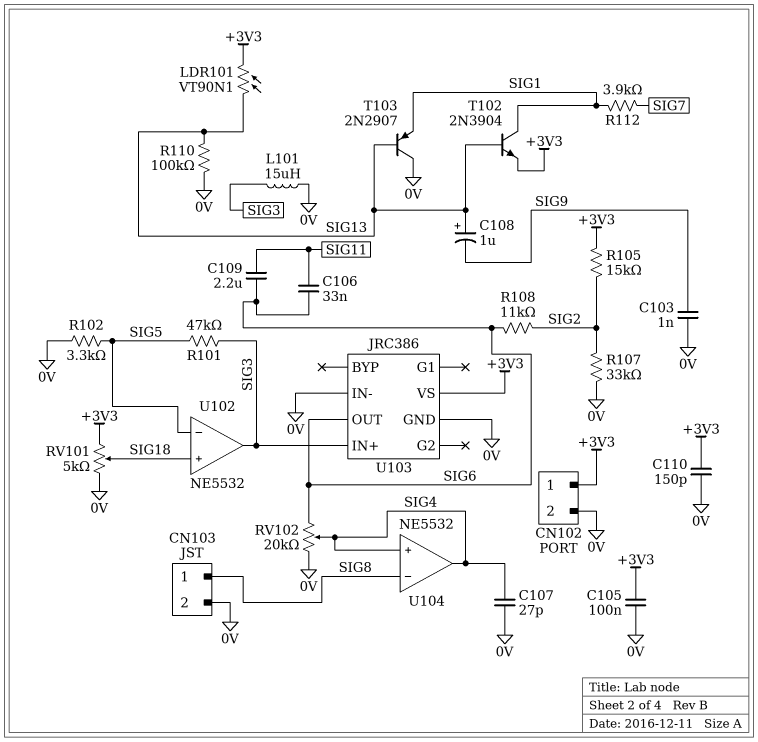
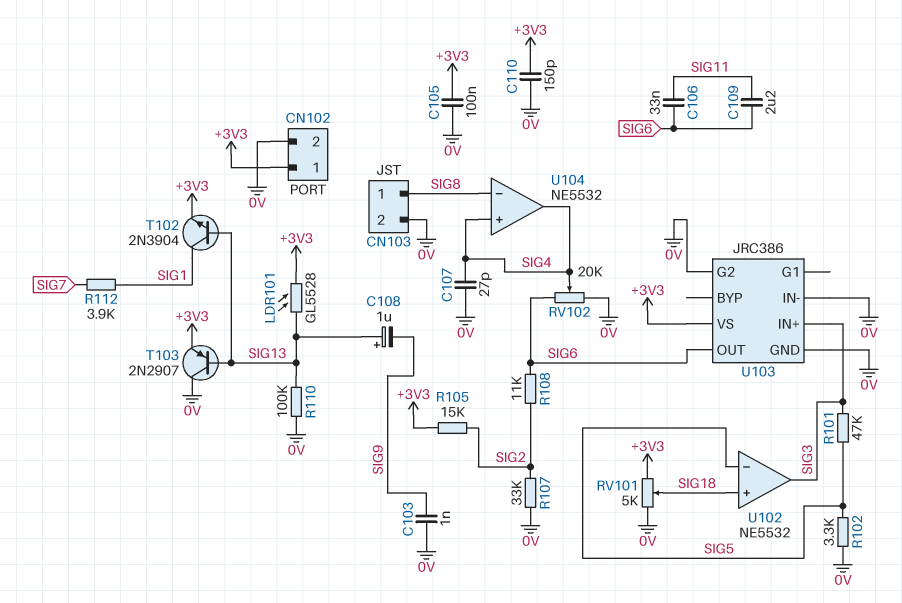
L101: 15uH (0V, SIG3) -> none
LDR101: VT90N1 (+3V3, SIG13) -> GL5528 (+3V3, SIG13)
T103: PNP 2N2907 (B SIG13, C 0V, E SIG1) -> PNP 2N2907 (B SIG13, C 0V, E +3V3)
U103 pin G2: none -> 0V

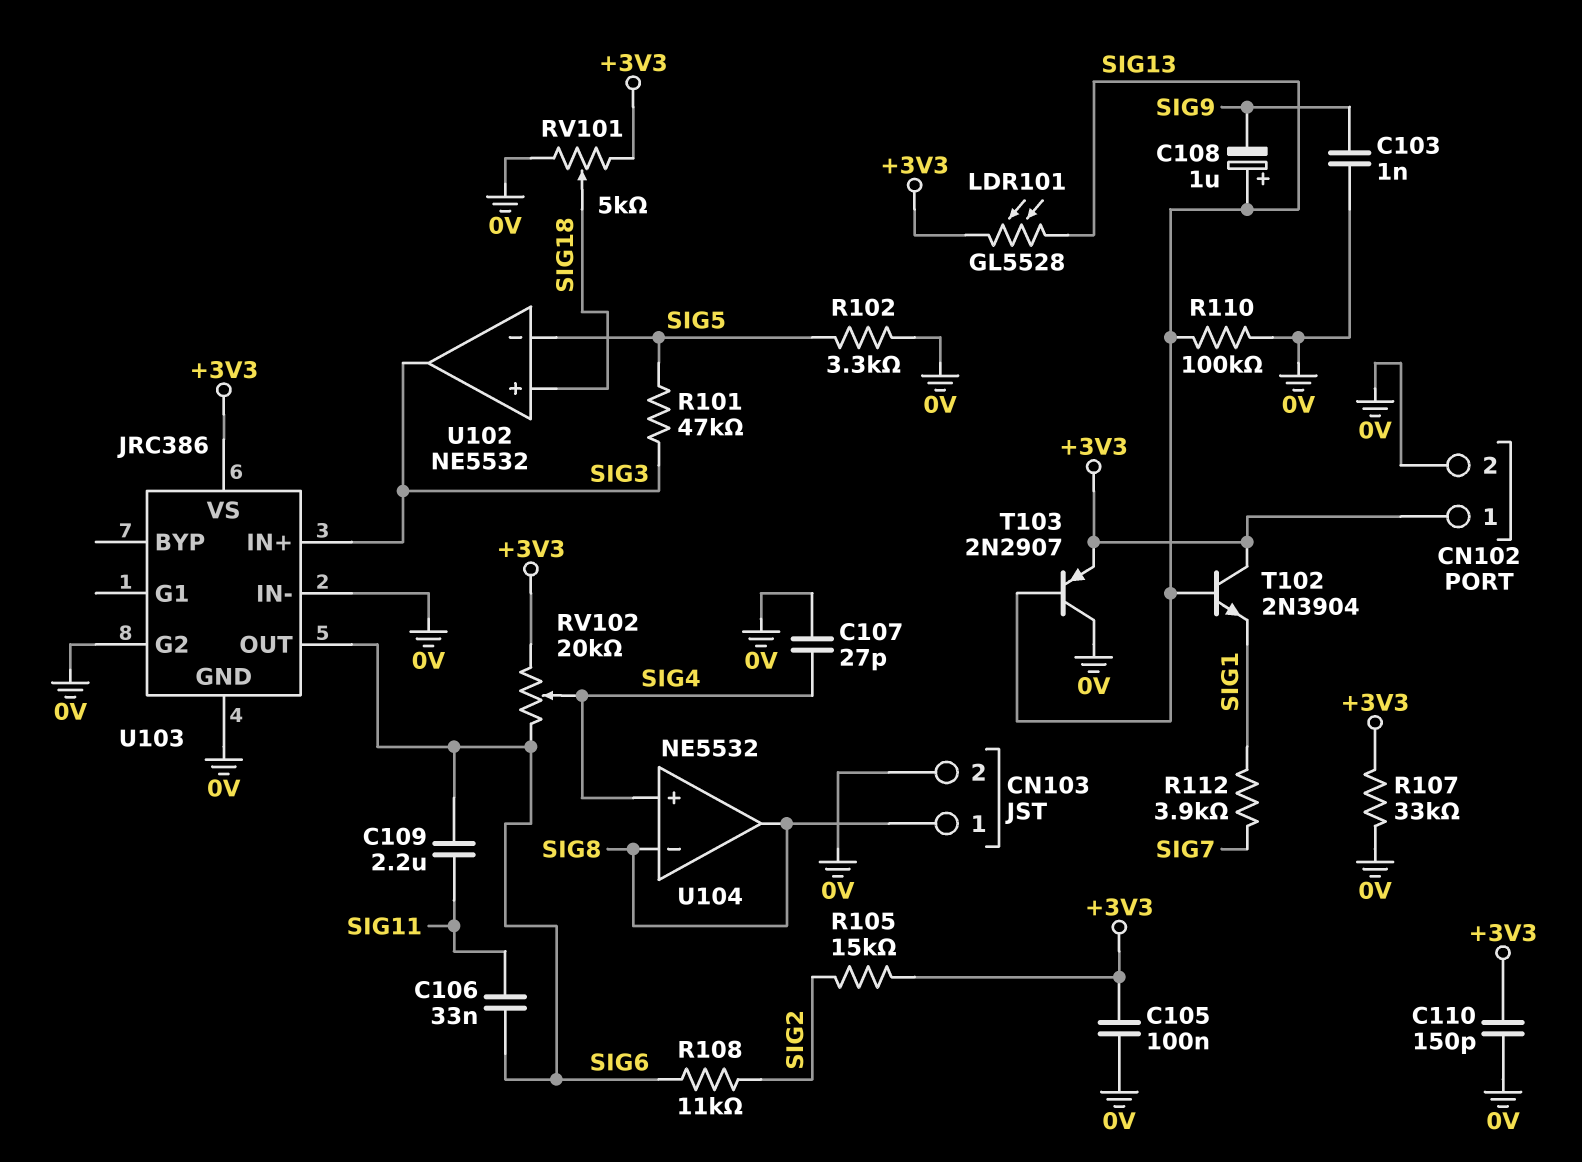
R107: 33k (0V, SIG2) -> 33k (+3V3, 0V)
RV102: 20k (0V, SIG6, wiper SIG4) -> 20k (+3V3, SIG6, wiper SIG4)
T102: NPN 2N3904 (B SIG13, C SIG1, E +3V3) -> NPN 2N3904 (B SIG13, C +3V3, E SIG1)
U104 pin out: SIG4 -> SIG8

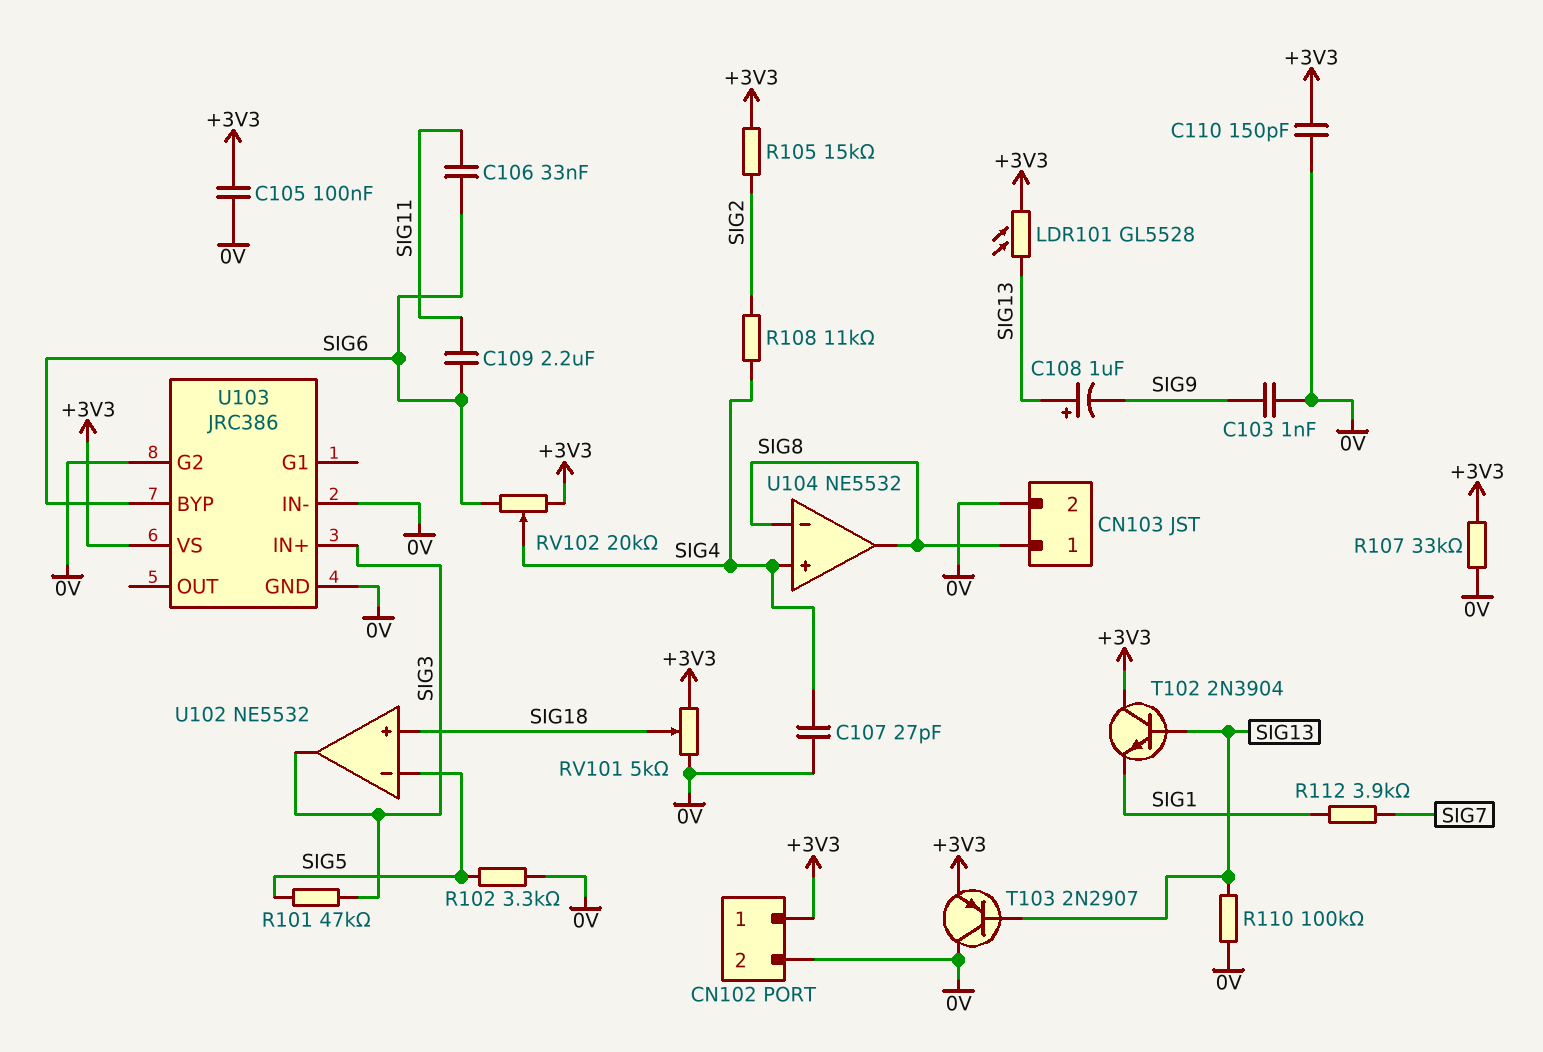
R108: 11k (SIG2, SIG6) -> 11k (SIG2, SIG4)
U103 pin BYP: none -> SIG6
U103 pin OUT: SIG6 -> none

